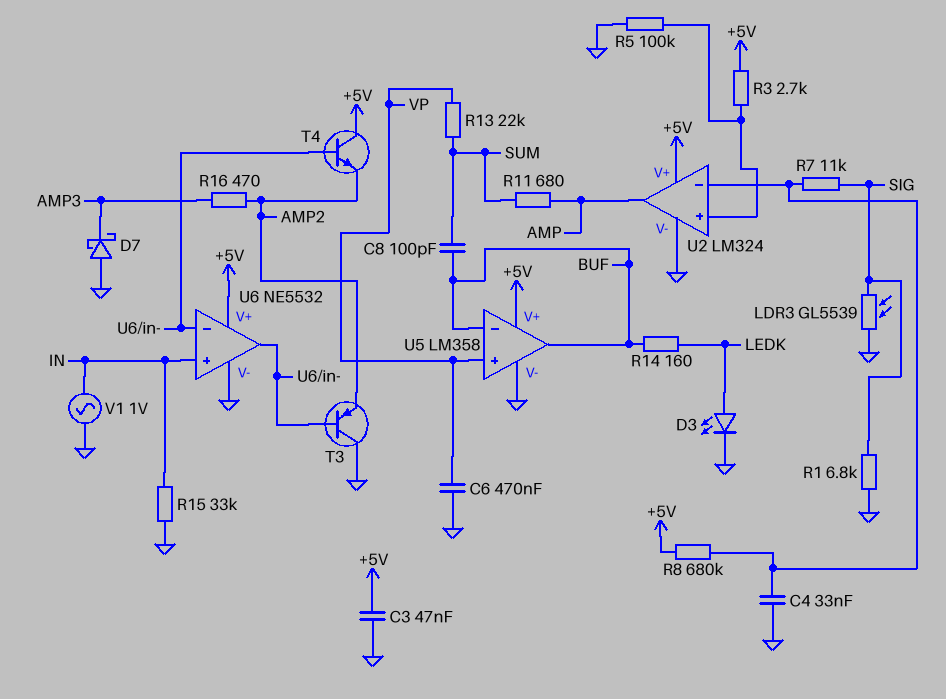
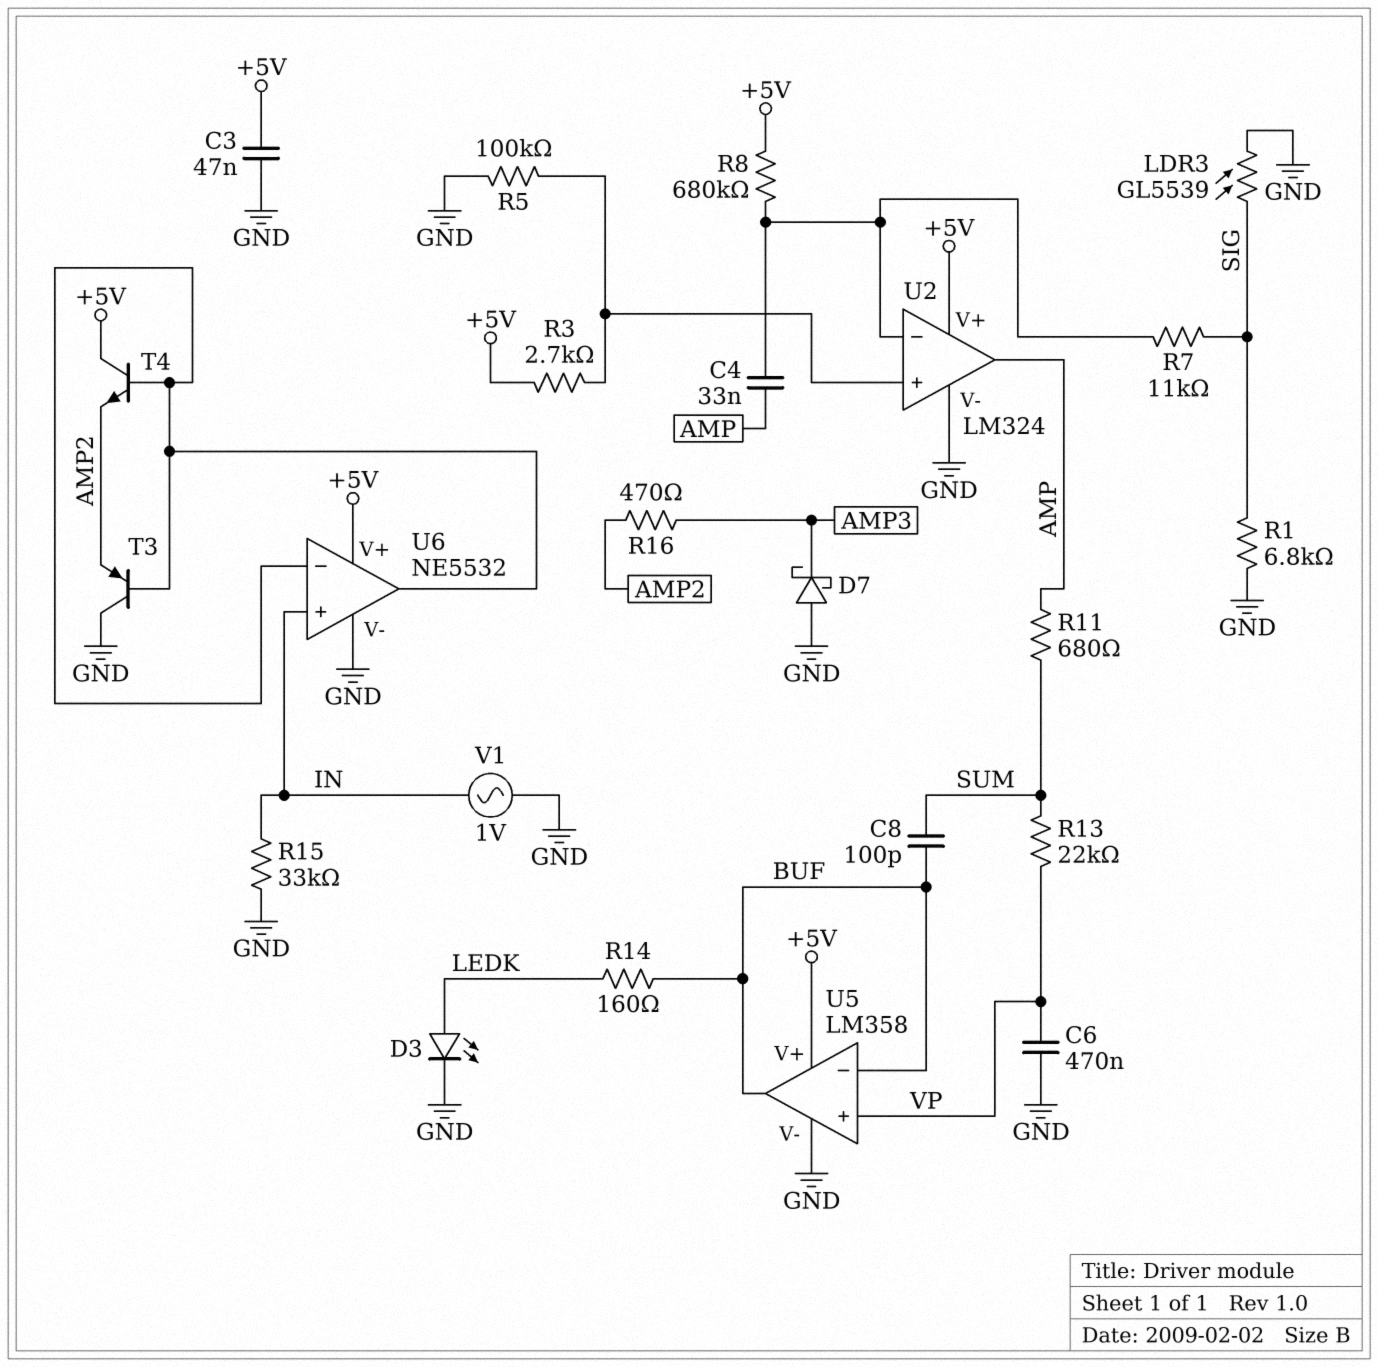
C4: 33nF (GND, U2/in-) -> 33nF (AMP, U2/in-)

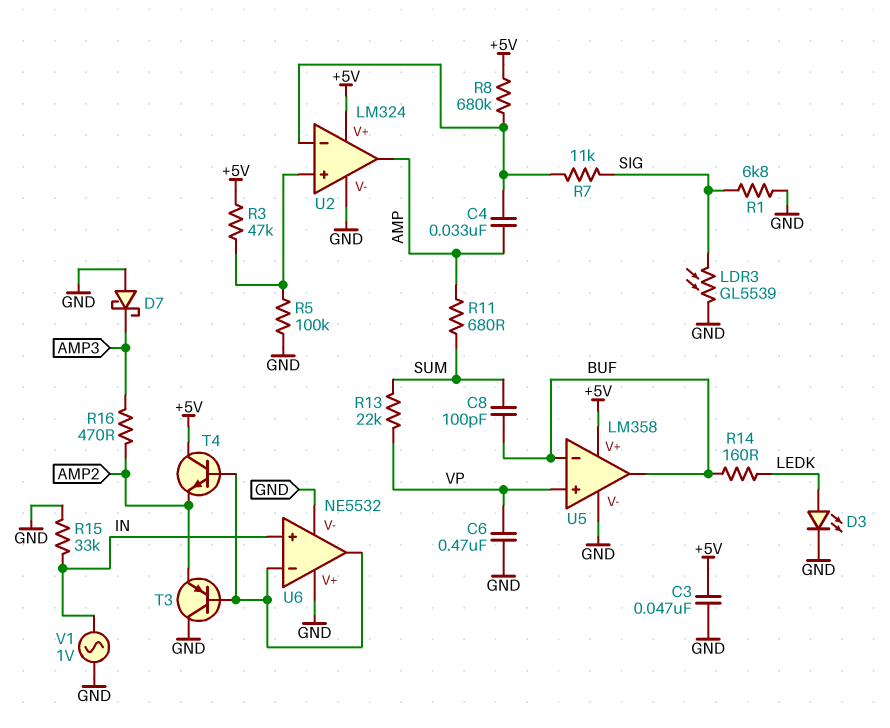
R3: 2.7k (+5V, U2/in+) -> 47k (+5V, U2/in+)
U6 pin V+: +5V -> GND

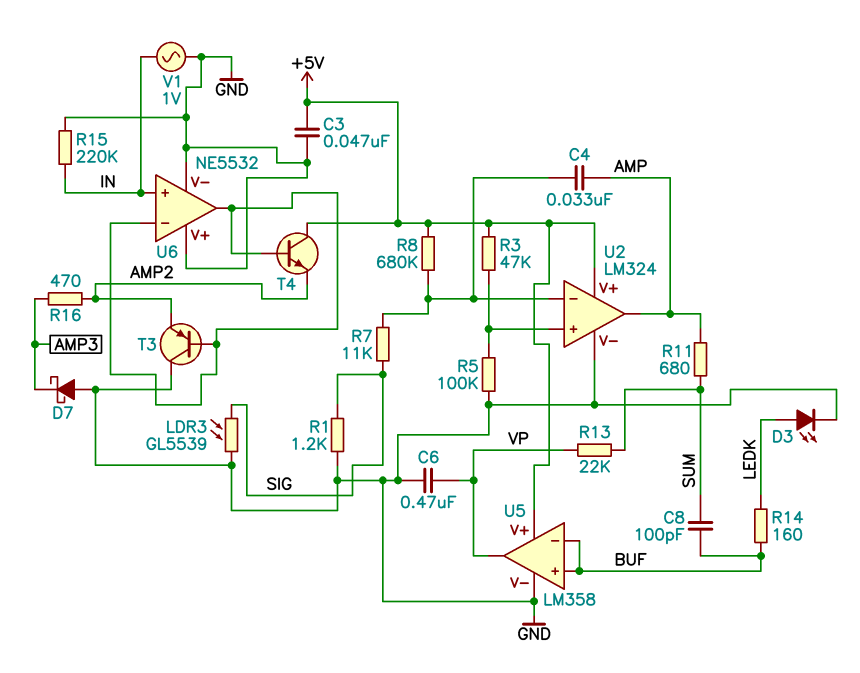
R1: 6.8k (GND, SIG) -> 1.2k (GND, SIG)
R15: 33k (GND, IN) -> 220k (GND, IN)
U5 pin in+: VP -> BUF
U5 pin out: BUF -> VP

